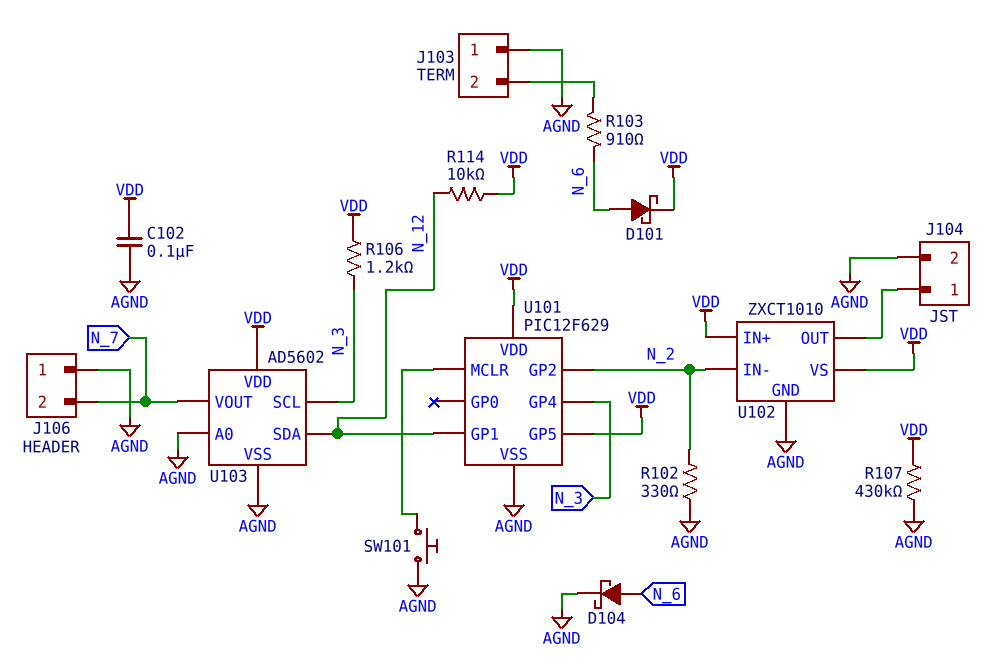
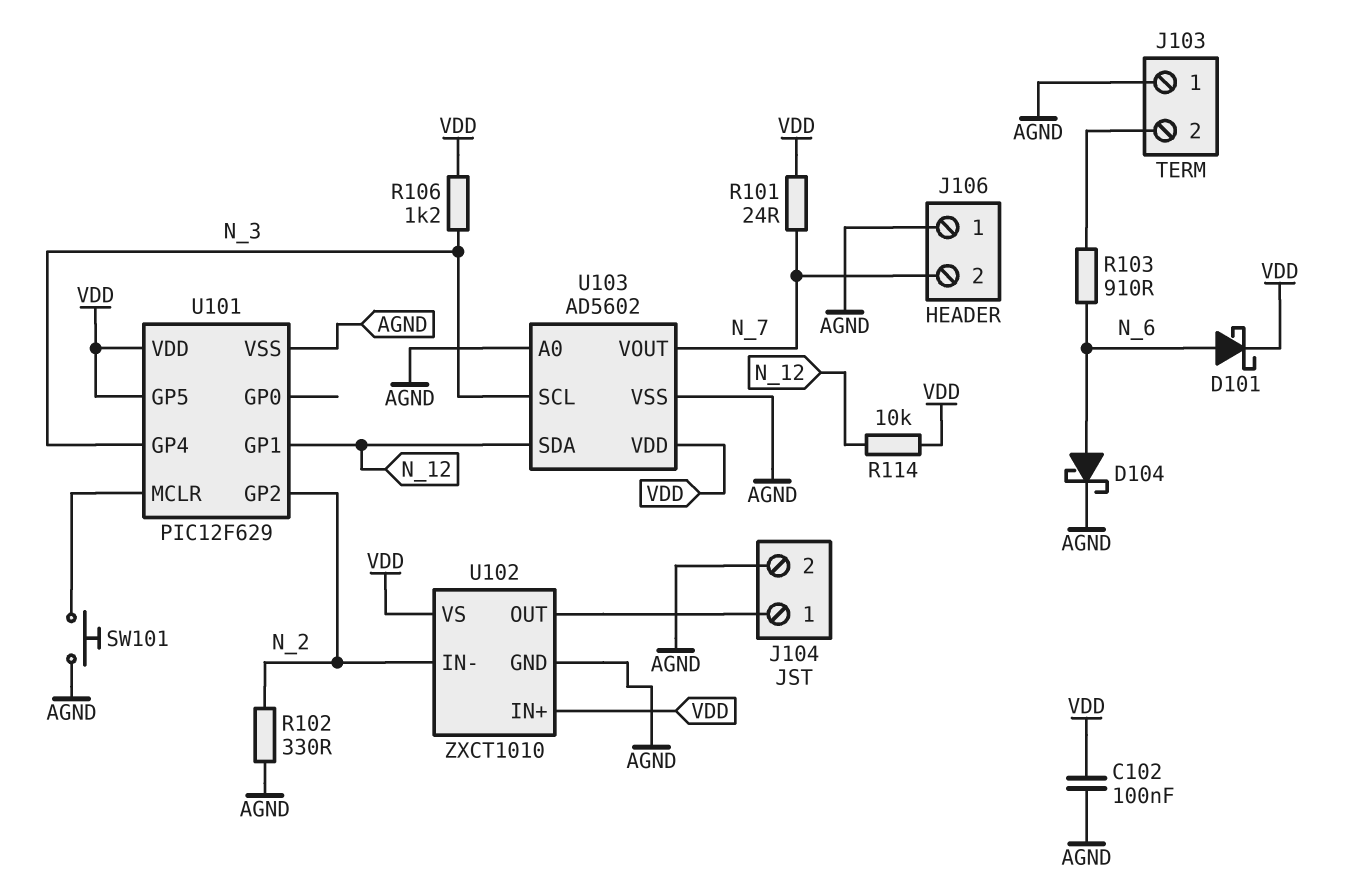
R101: none -> 24 (N_7, VDD)
R107: 430k (AGND, VDD) -> none

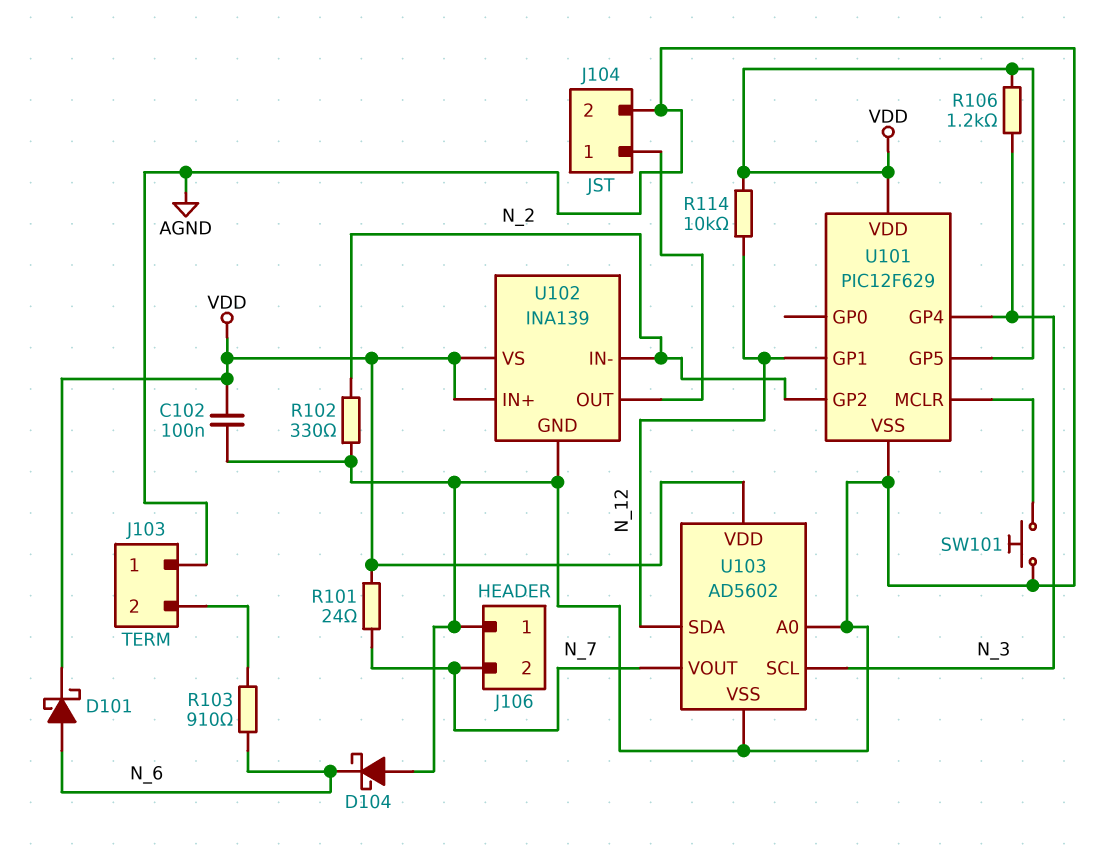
D104: schottky (A N_6, K AGND) -> schottky (A AGND, K N_6)
U102: ZXCT1010 -> INA139

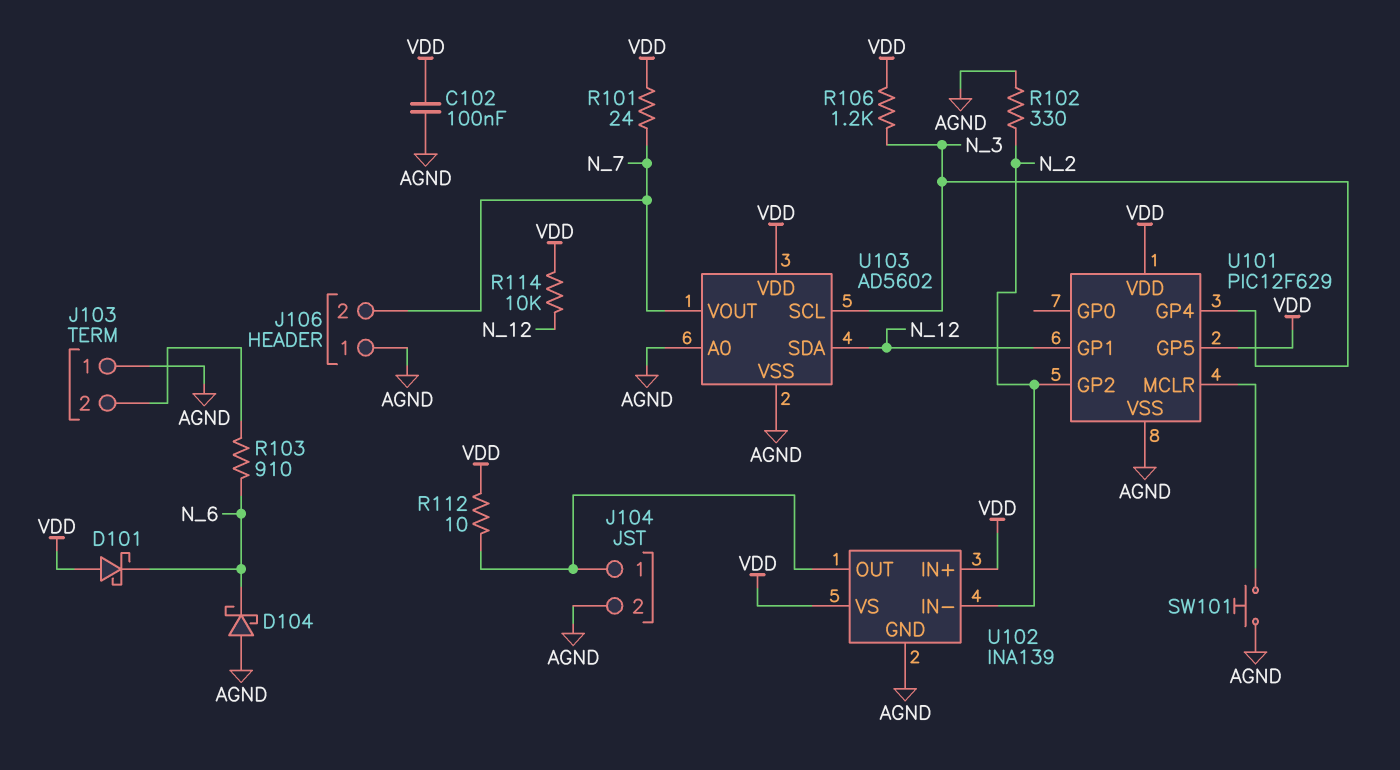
D101: schottky (A N_6, K VDD) -> schottky (A VDD, K N_6)
R112: none -> 10 (J104/1, VDD)

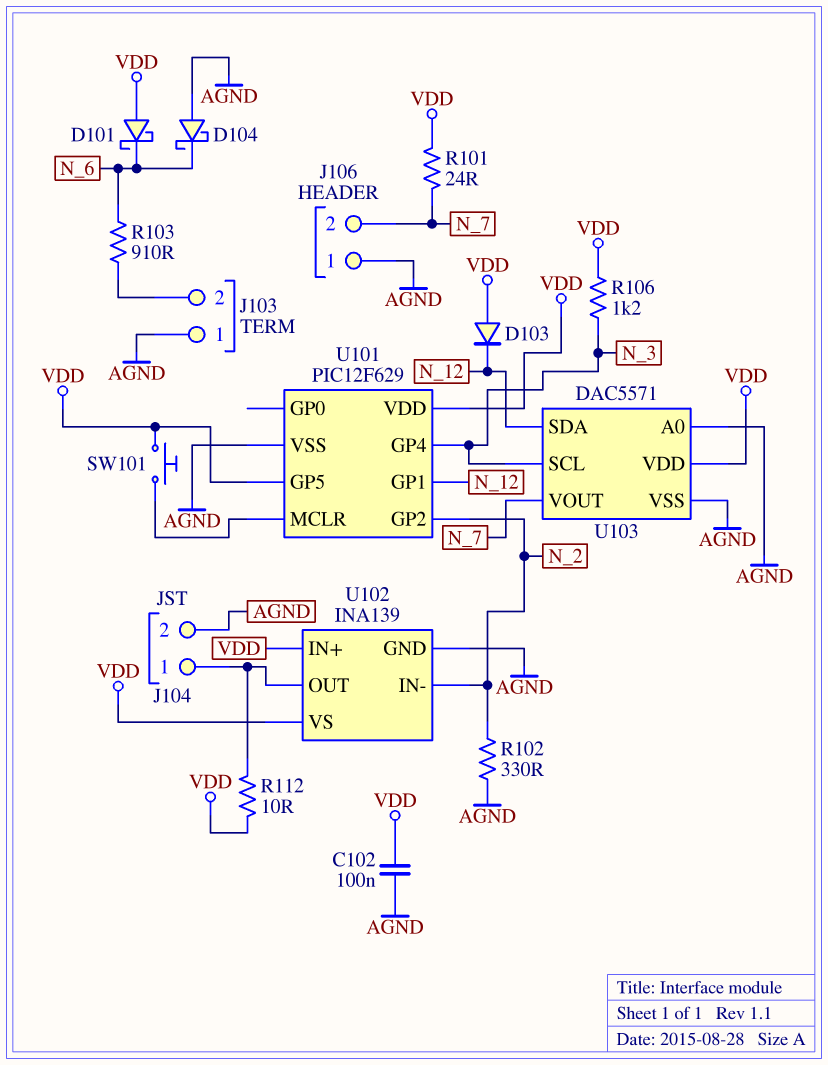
D103: none -> diode (A VDD, K N_12)
R114: 10k (N_12, VDD) -> none
SW101: button (AGND, U101/MCLR) -> button (U101/MCLR, VDD)
U103: AD5602 -> DAC5571

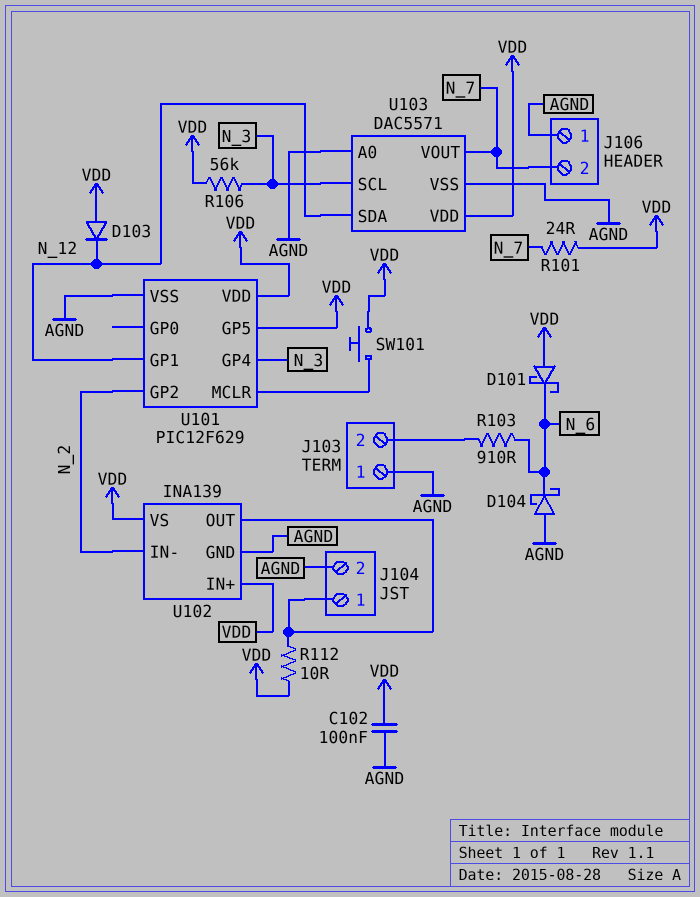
R102: 330 (AGND, N_2) -> none
R106: 1.2k (N_3, VDD) -> 56k (N_3, VDD)

